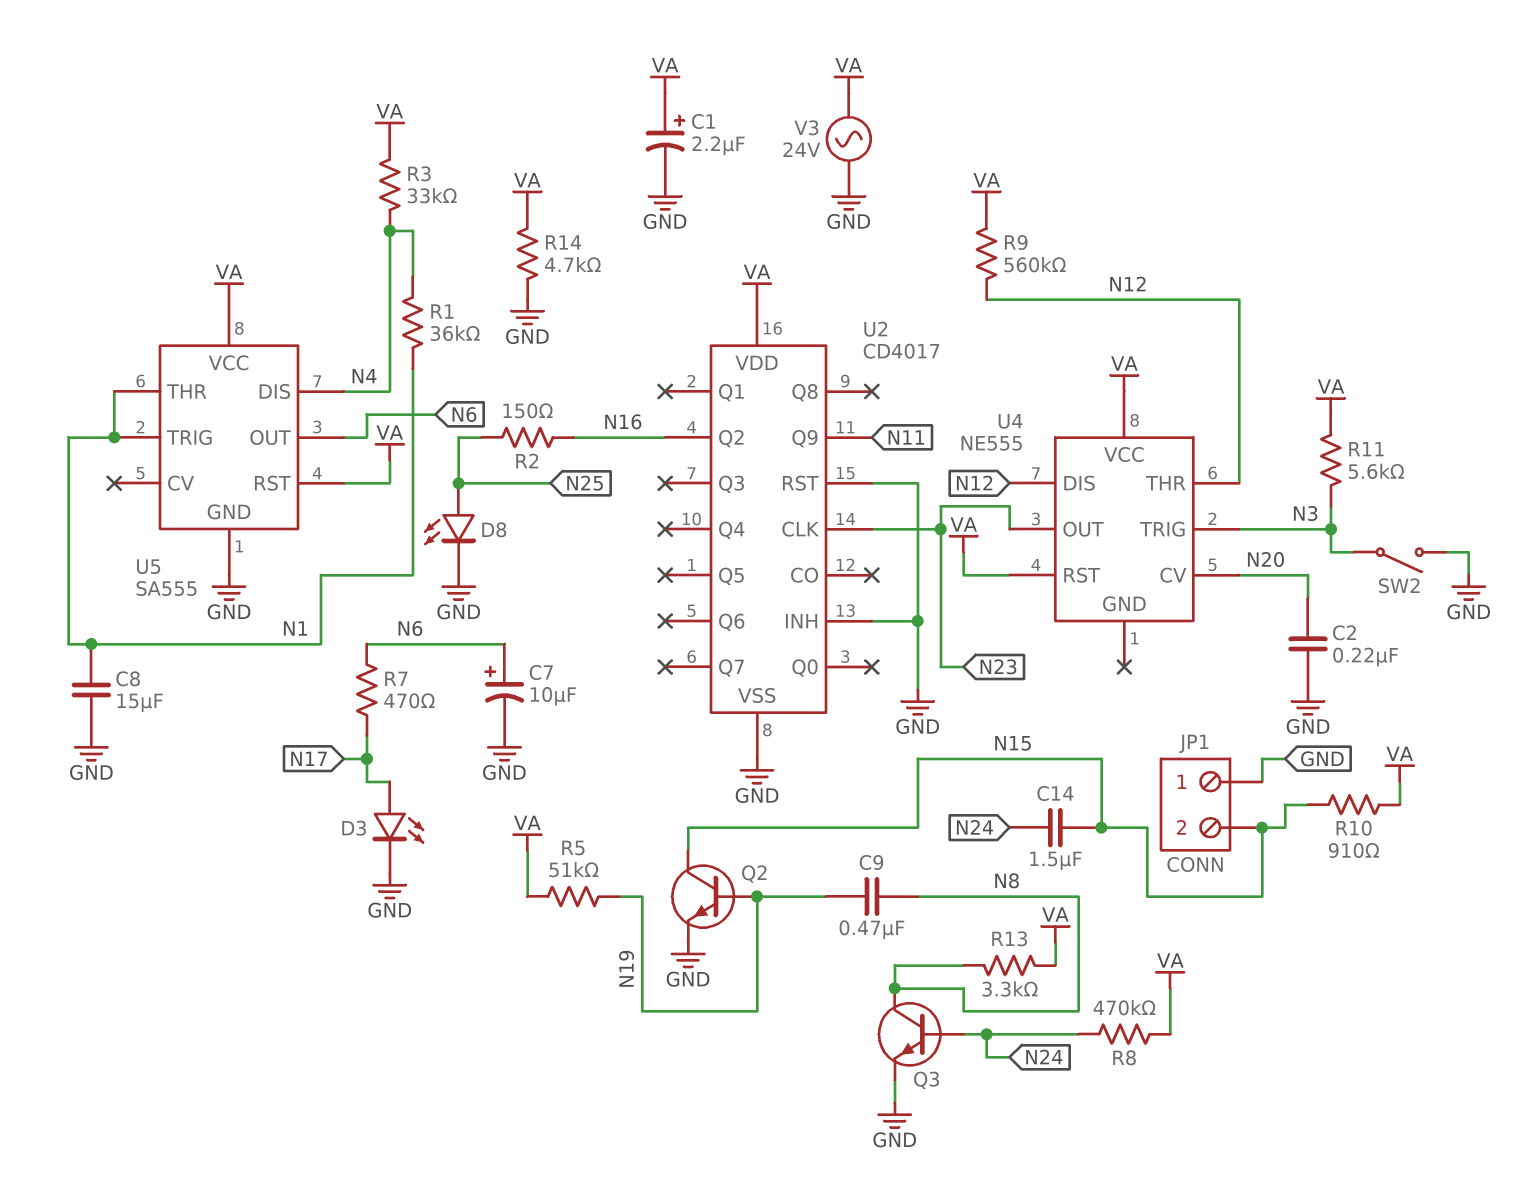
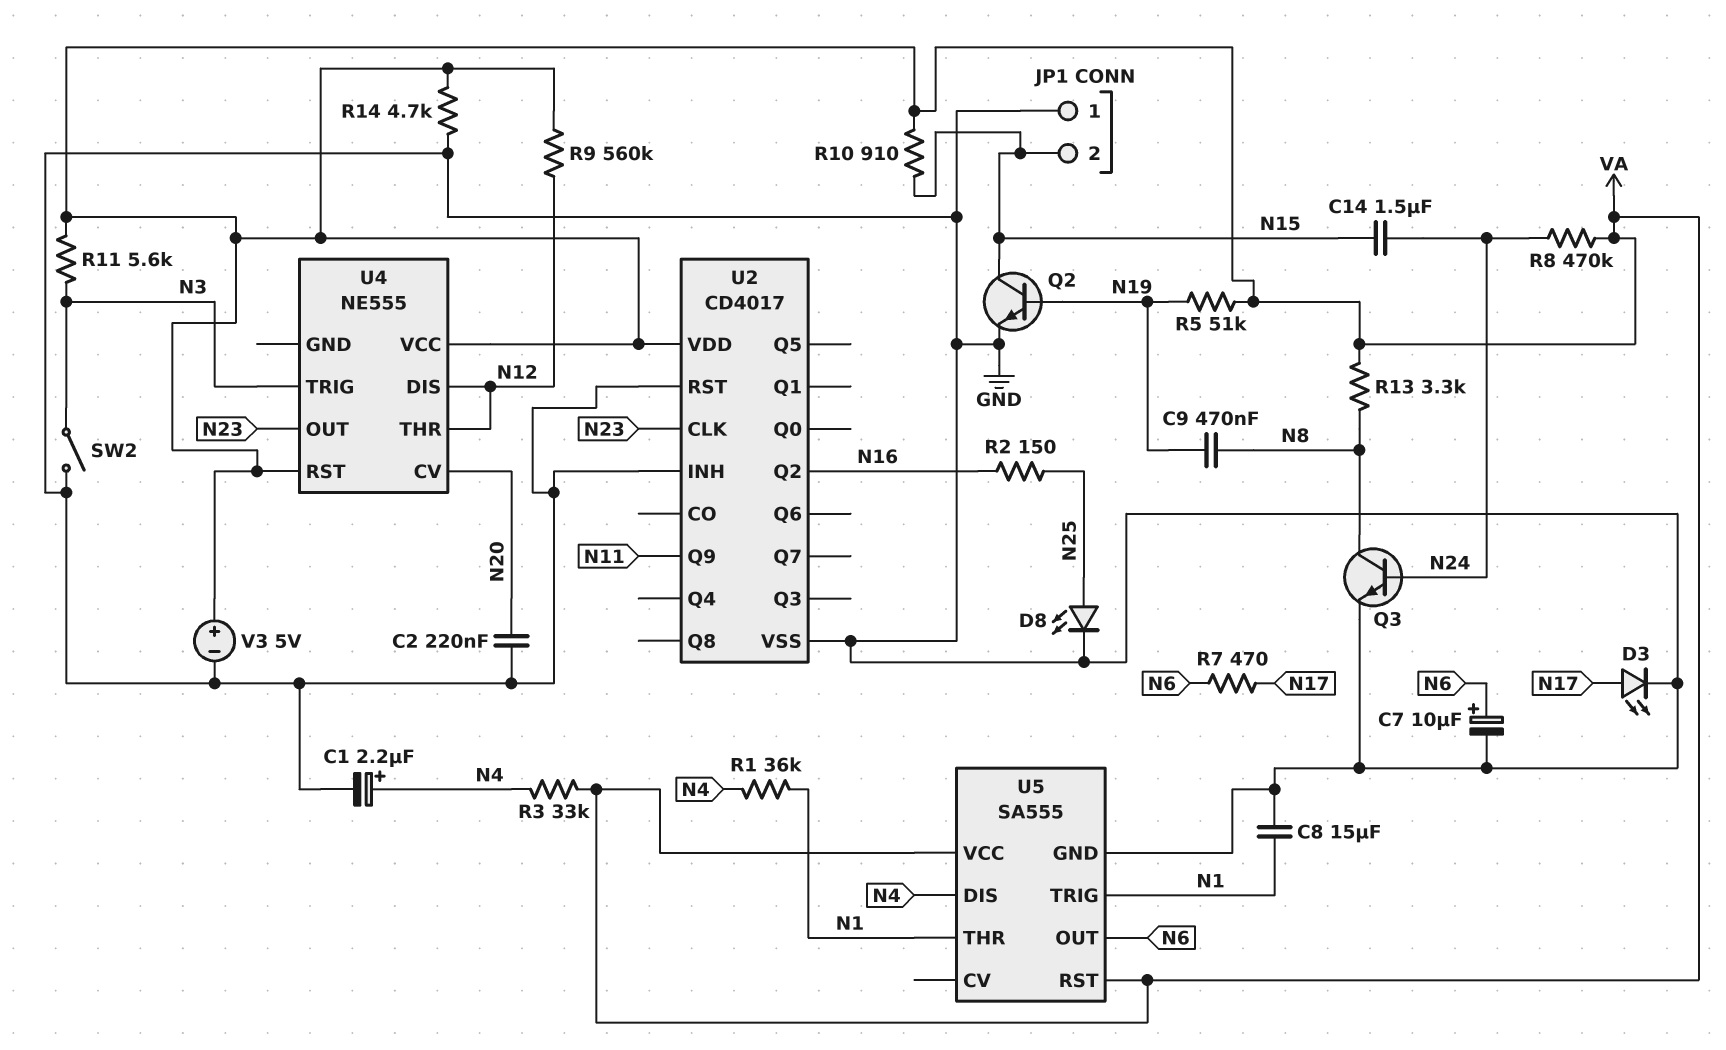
C1: 2.2uF (plus VA, minus GND) -> 2.2uF (plus N4, minus GND)
V3: AC 24V (GND, VA) -> 5V (plus VA, minus GND)

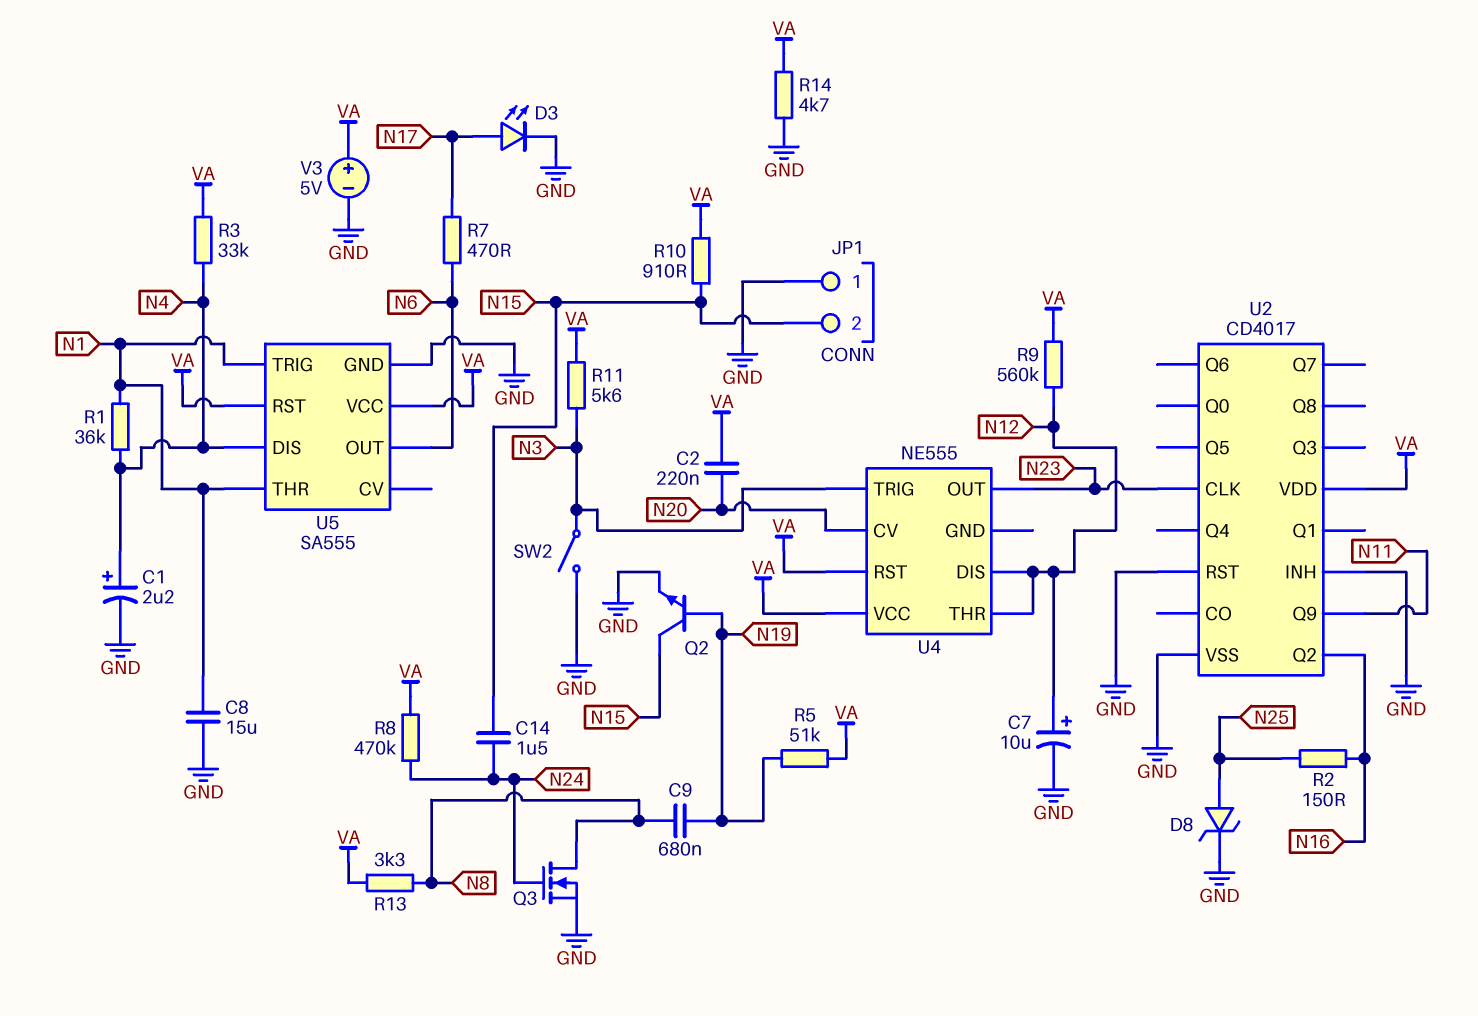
C2: 220nF (GND, N20) -> 220nF (N20, VA)
C7: 10uF (plus N6, minus GND) -> 10uF (plus N12, minus GND)
C9: 470nF (N8, N19) -> 680nF (N8, N19)
D8: LED (A N25, K GND) -> zener (A N25, K GND)
Q3: NPN (B N24, C N8, E GND) -> NMOS (G N24, D N8, S GND)

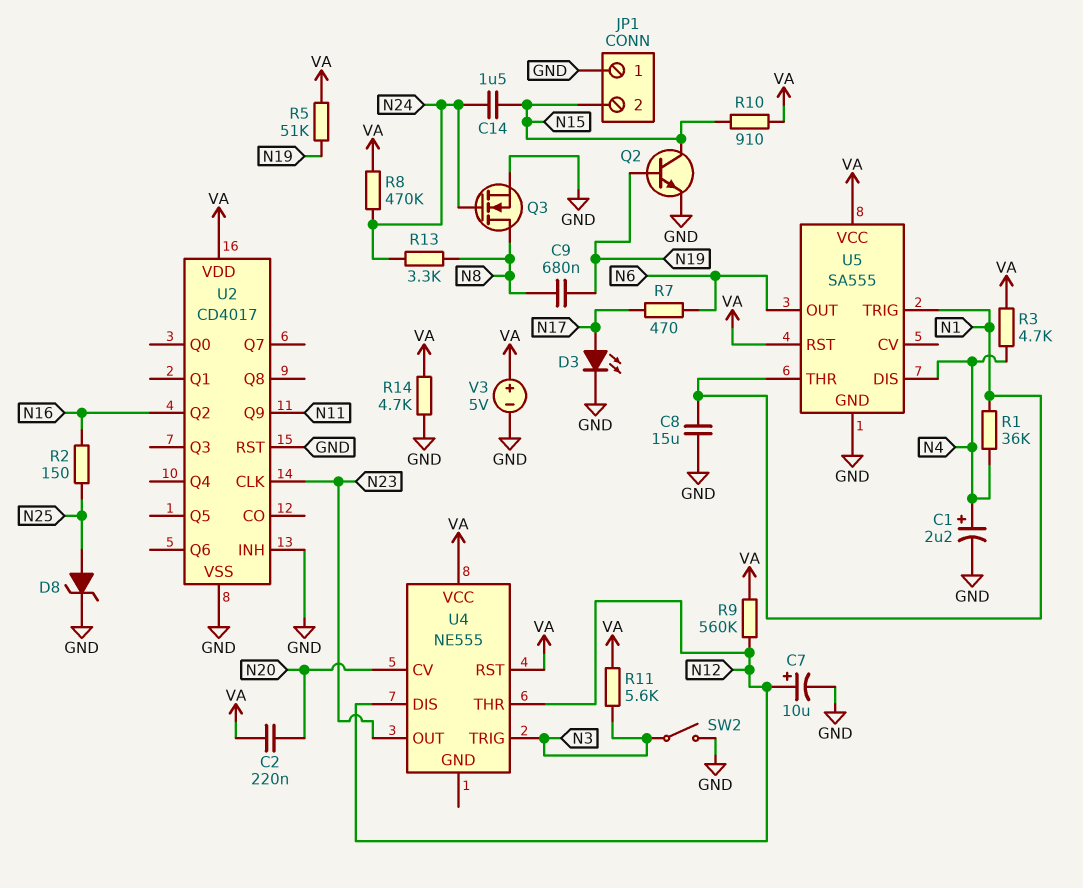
R3: 33k (N4, VA) -> 4.7k (N4, VA)
R13: 3.3k (N8, VA) -> 3.3k (N8, N24)

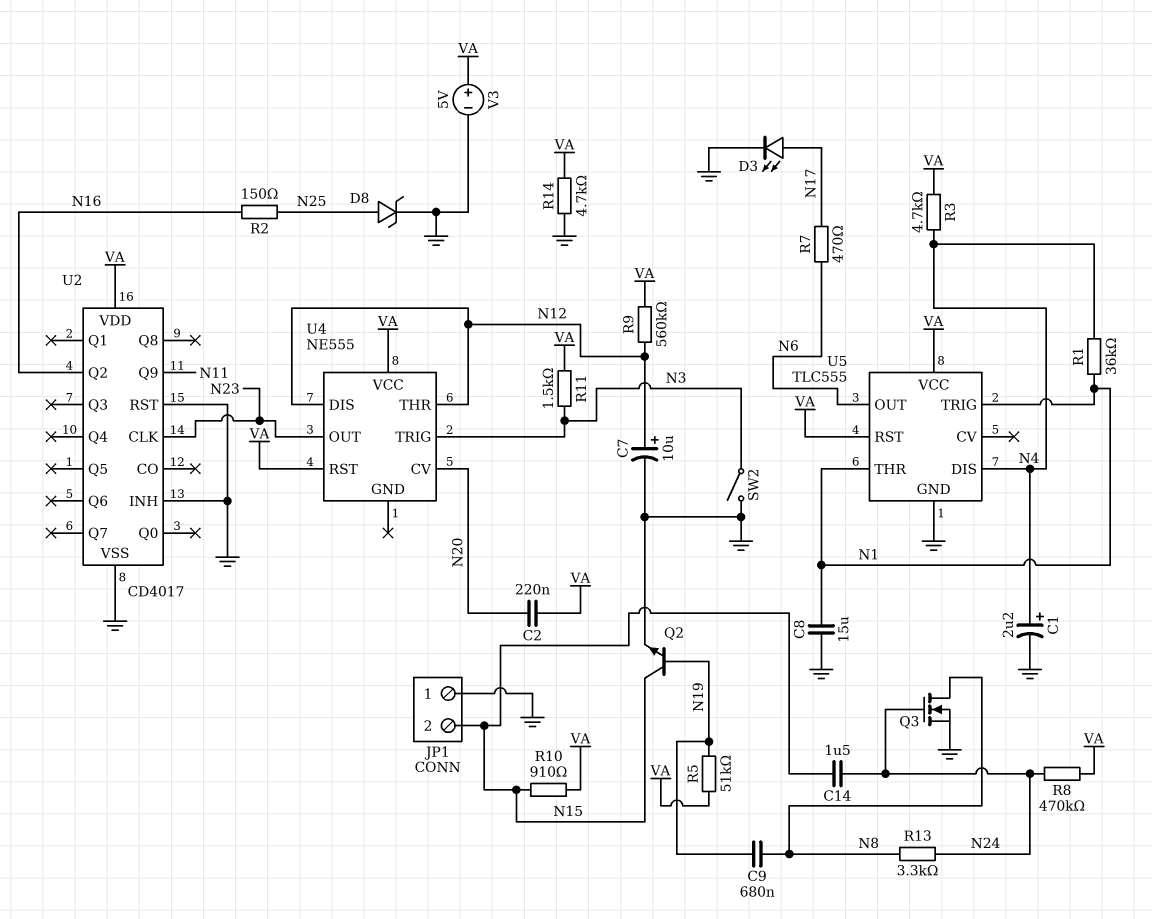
R11: 5.6k (N3, VA) -> 1.5k (N3, VA)
U5: SA555 -> TLC555

